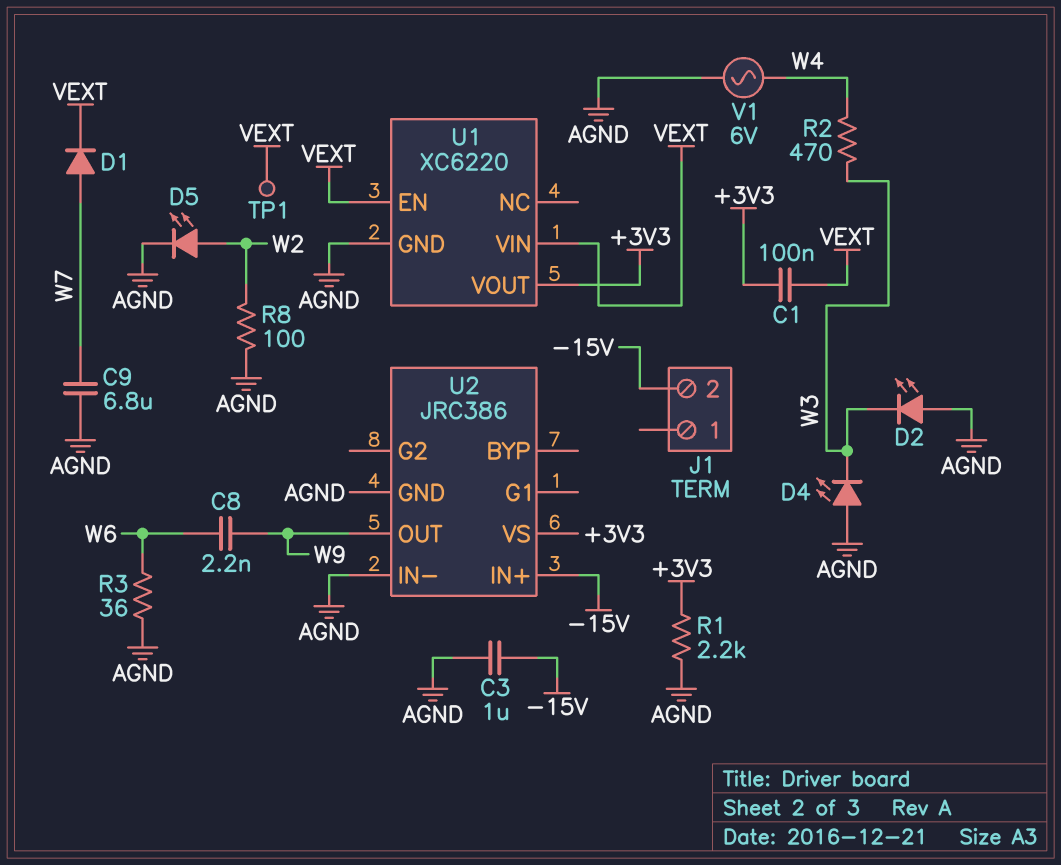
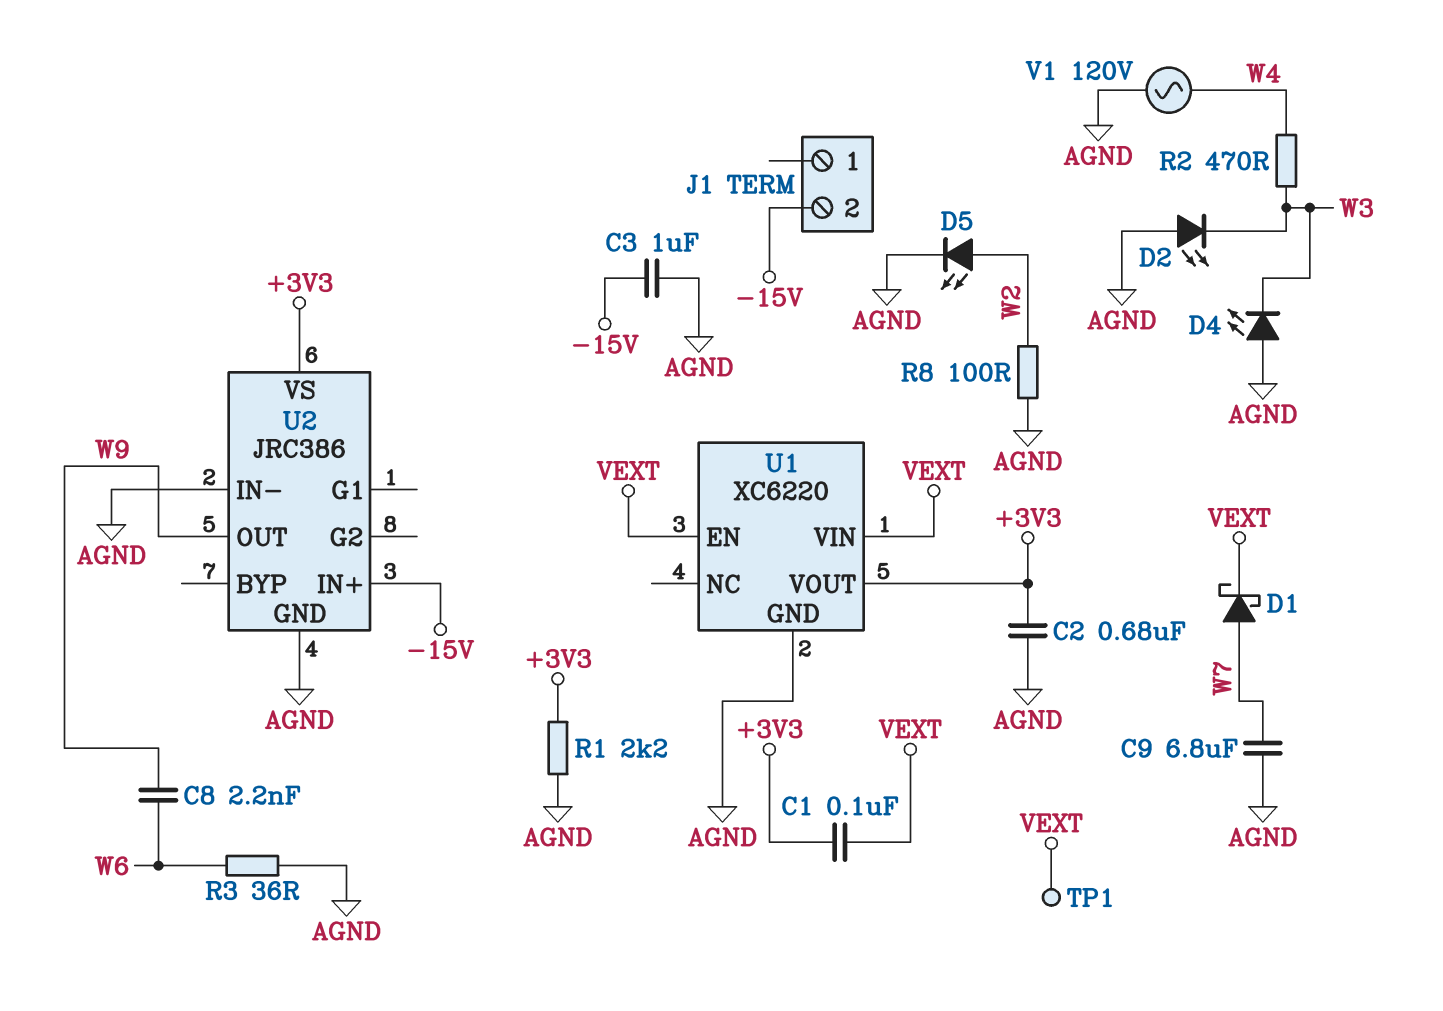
C2: none -> 680nF (+3V3, AGND)
D1: diode (A W7, K VEXT) -> schottky (A W7, K VEXT)
V1: AC 6V (AGND, W4) -> AC 120V (AGND, W4)

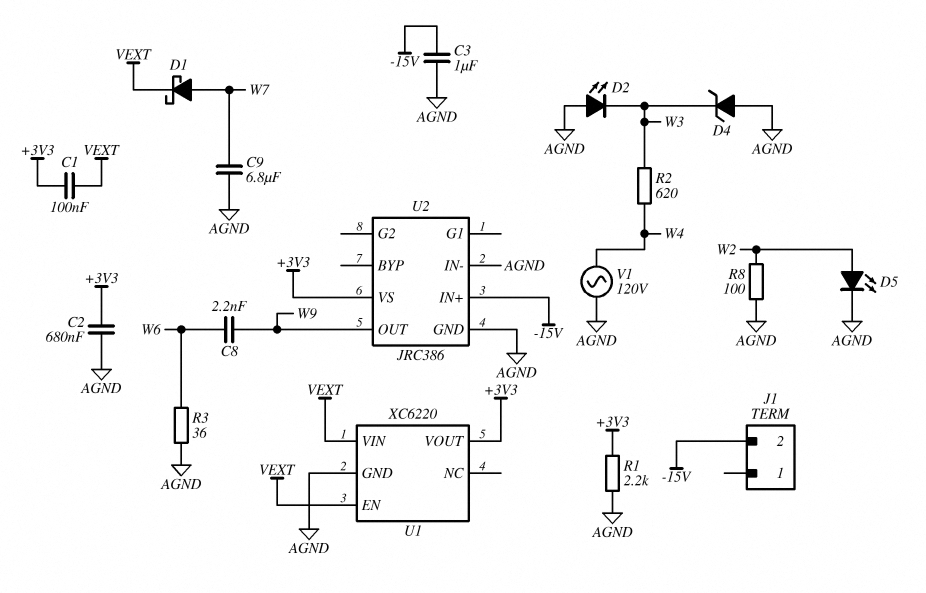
D4: LED (A AGND, K W3) -> zener (A AGND, K W3)
R2: 470 (W3, W4) -> 620 (W3, W4)
TP1: test point (VEXT) -> none

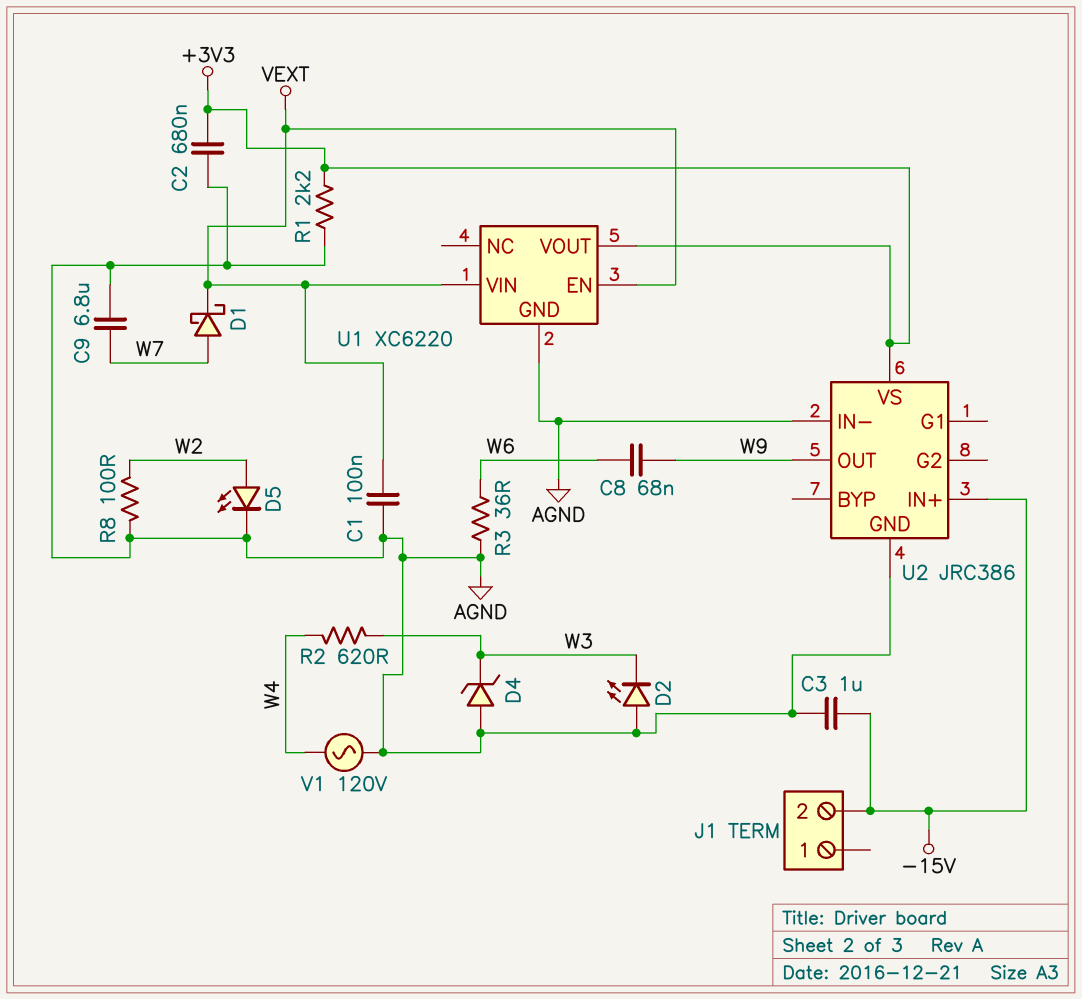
C1: 100nF (+3V3, VEXT) -> 100nF (AGND, VEXT)
C8: 2.2nF (W6, W9) -> 68nF (W6, W9)

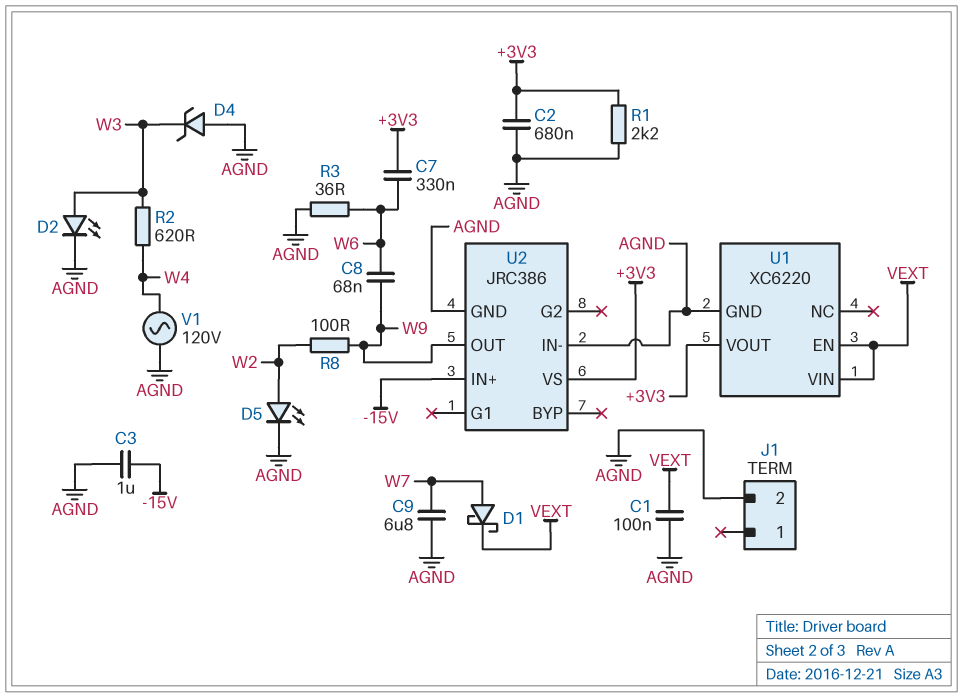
C7: none -> 330nF (+3V3, W6)
D2: LED (A AGND, K W3) -> LED (A W3, K AGND)
J1 pin 2: -15V -> AGND
R8: 100 (AGND, W2) -> 100 (W2, W9)

